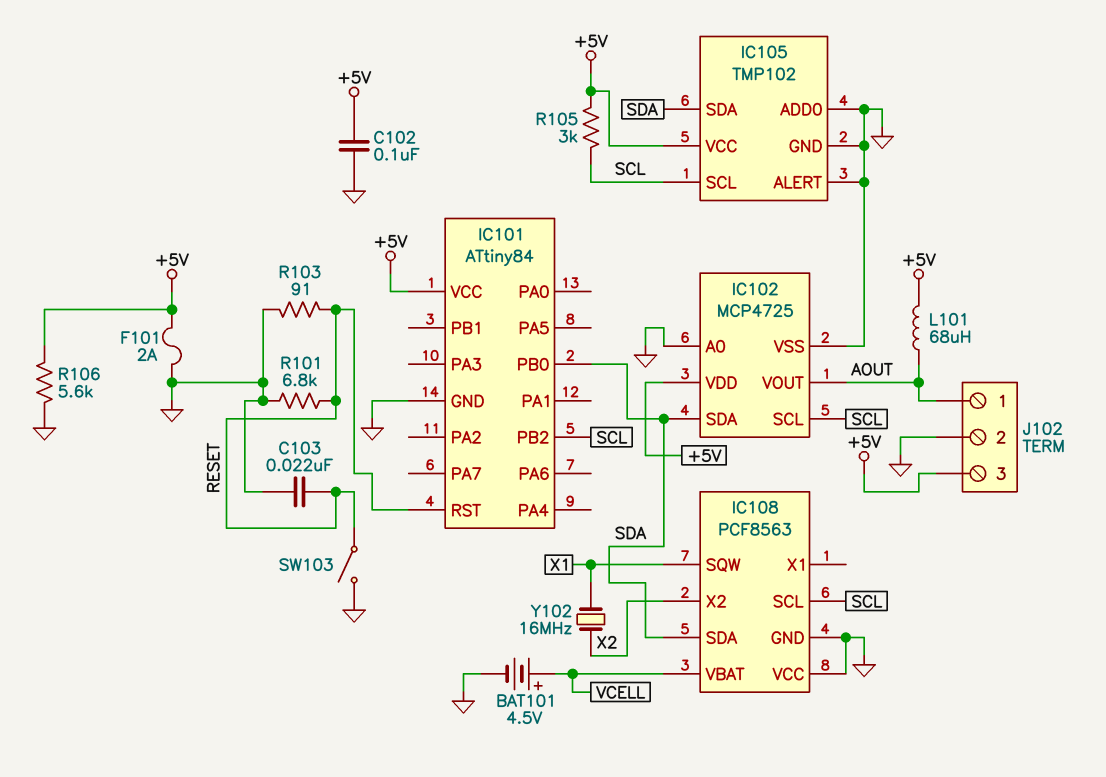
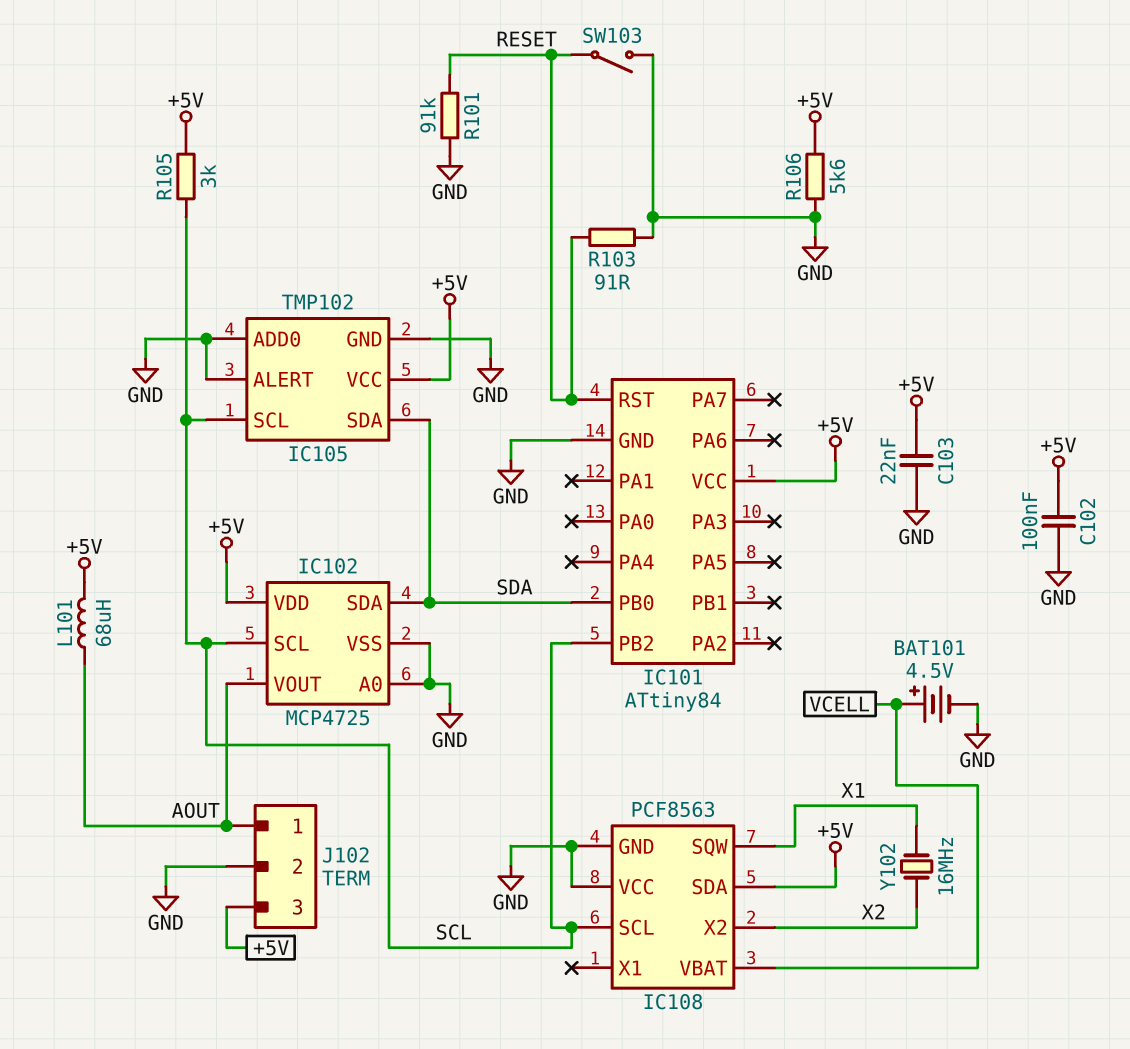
C103: 22nF (GND, RESET) -> 22nF (+5V, GND)
F101: 2A (+5V, GND) -> none
IC108 pin SDA: SDA -> +5V
R101: 6.8k (GND, RESET) -> 91k (GND, RESET)

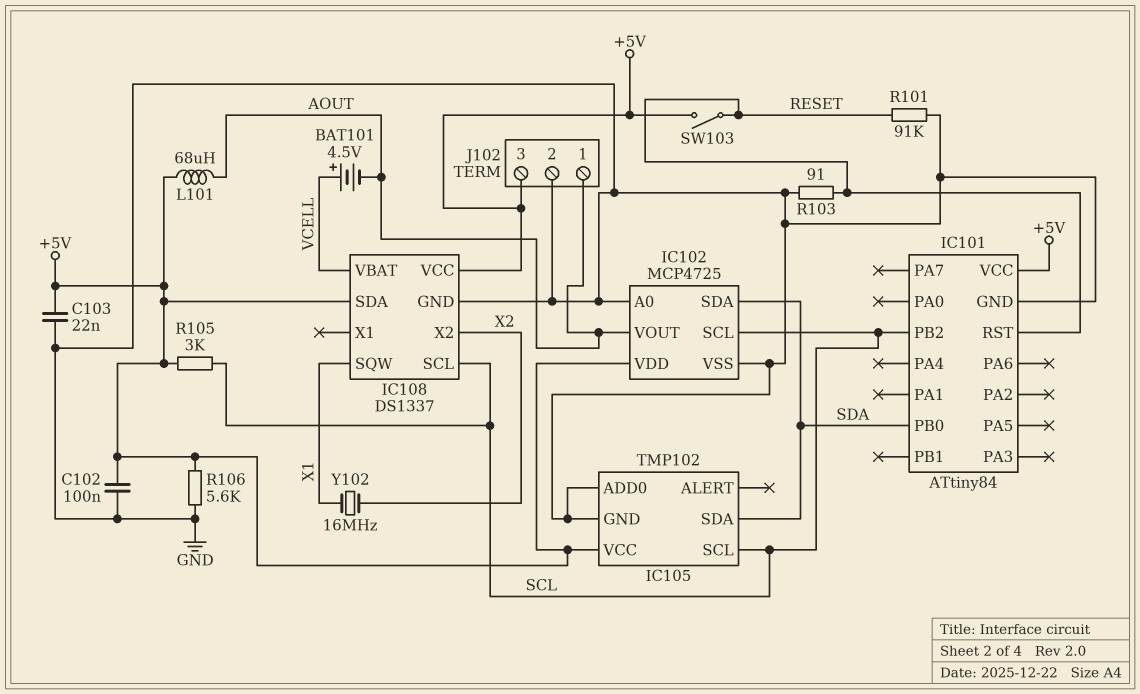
BAT101: 4.5V (plus VCELL, minus GND) -> 4.5V (plus VCELL, minus AOUT)
IC105 pin ALERT: GND -> none
IC108: PCF8563 -> DS1337
IC108 pin VCC: GND -> +5V
SW103: switch (GND, RESET) -> switch (+5V, RESET)

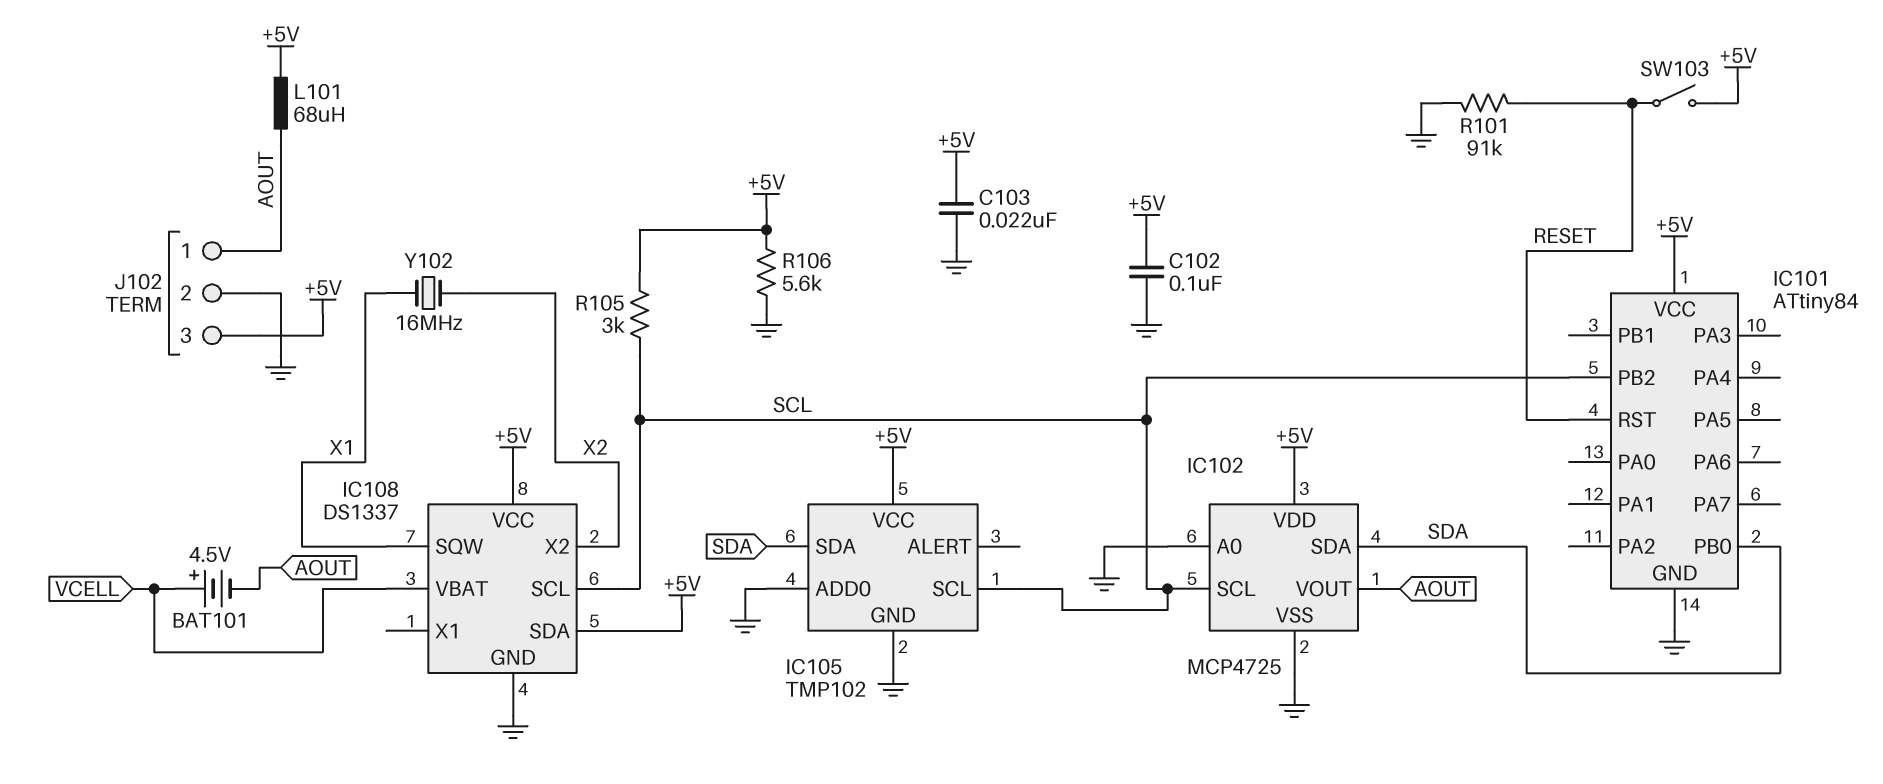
R103: 91 (GND, RESET) -> none

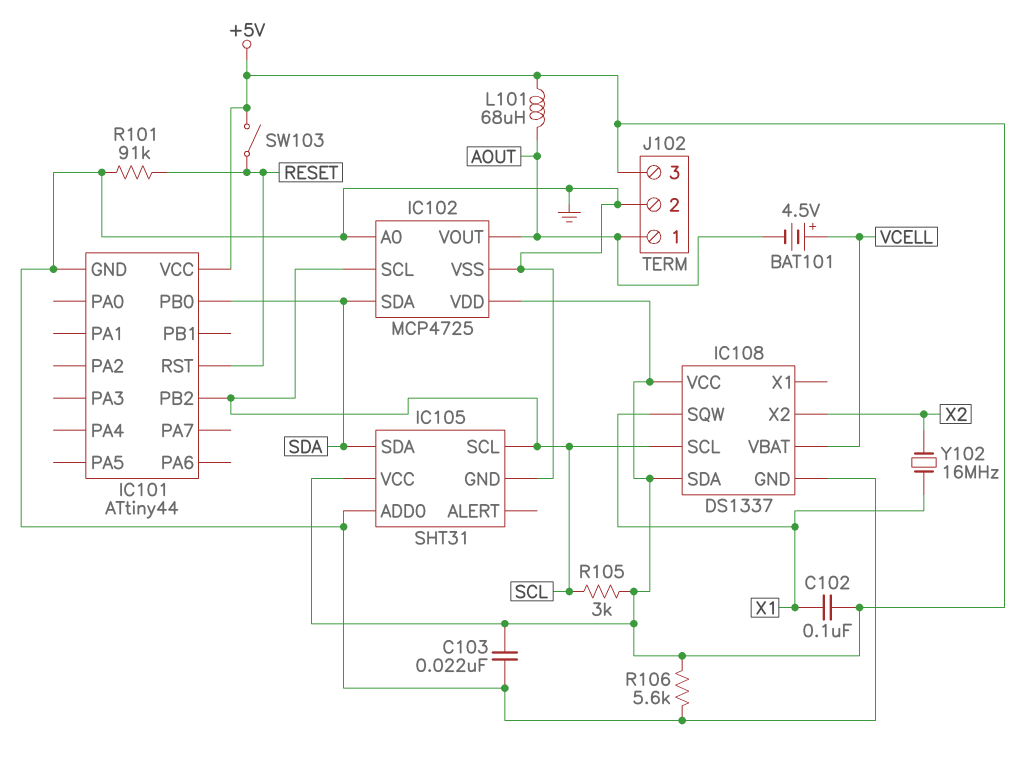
C102: 100nF (+5V, GND) -> 100nF (+5V, X1)
IC101: ATtiny84 -> ATtiny44
IC105: TMP102 -> SHT31

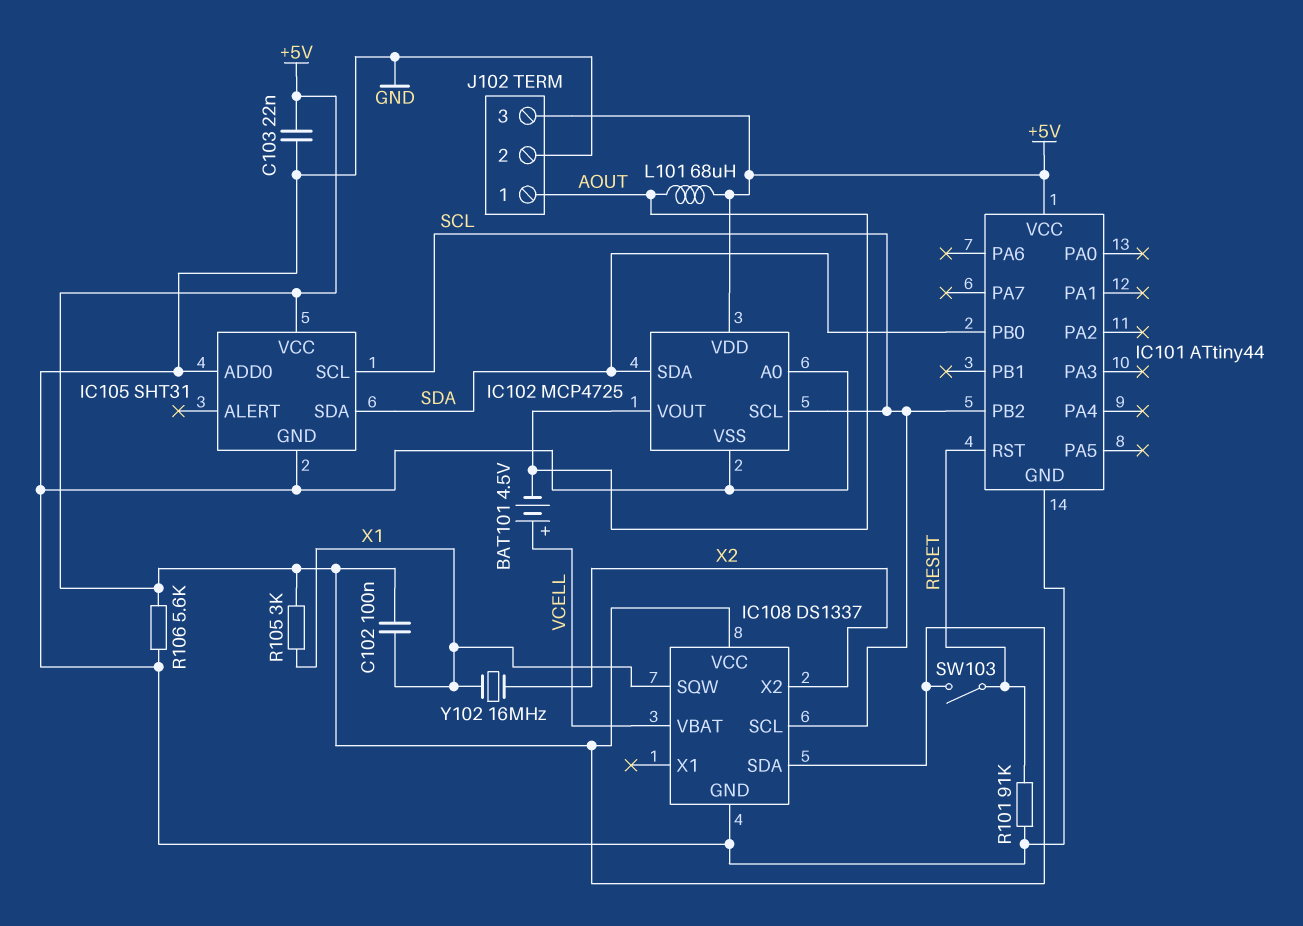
R105: 3k (+5V, SCL) -> 3k (+5V, X1)

